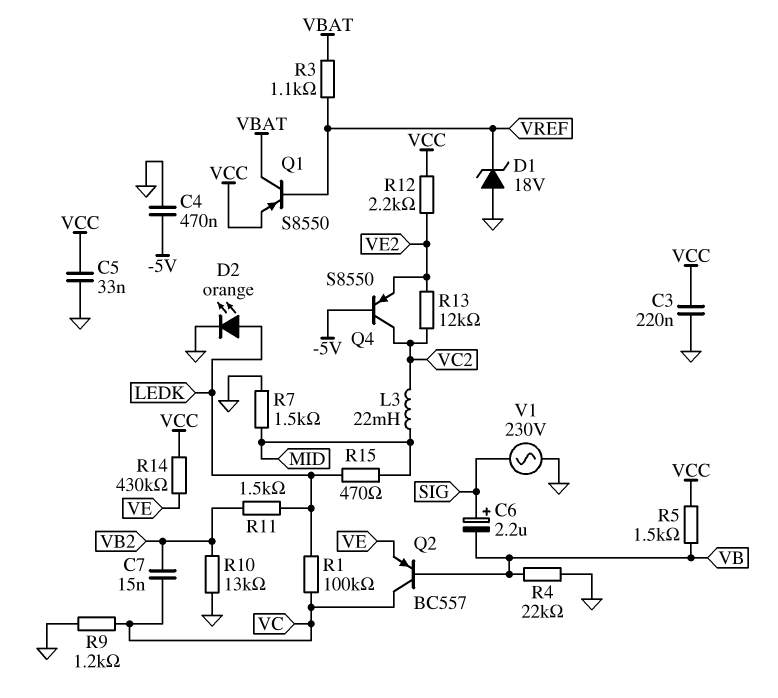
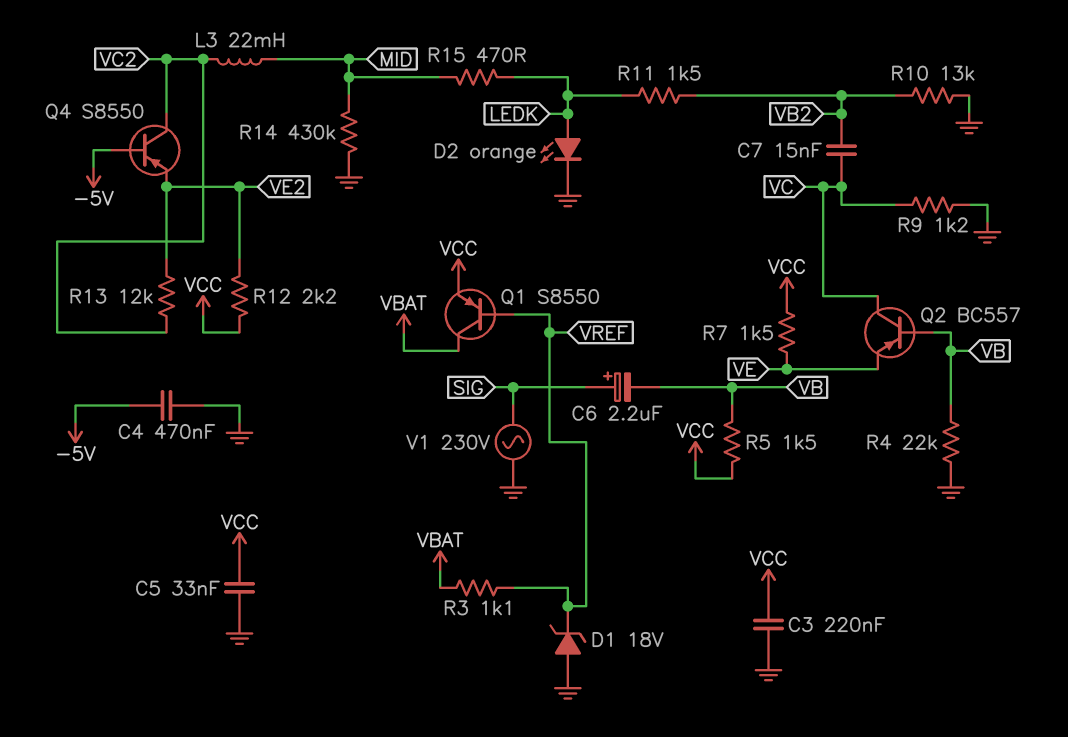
R1: 100k (LEDK, VC) -> none
R7: 1.5k (GND, MID) -> 1.5k (VCC, VE)
R14: 430k (VCC, VE) -> 430k (GND, MID)

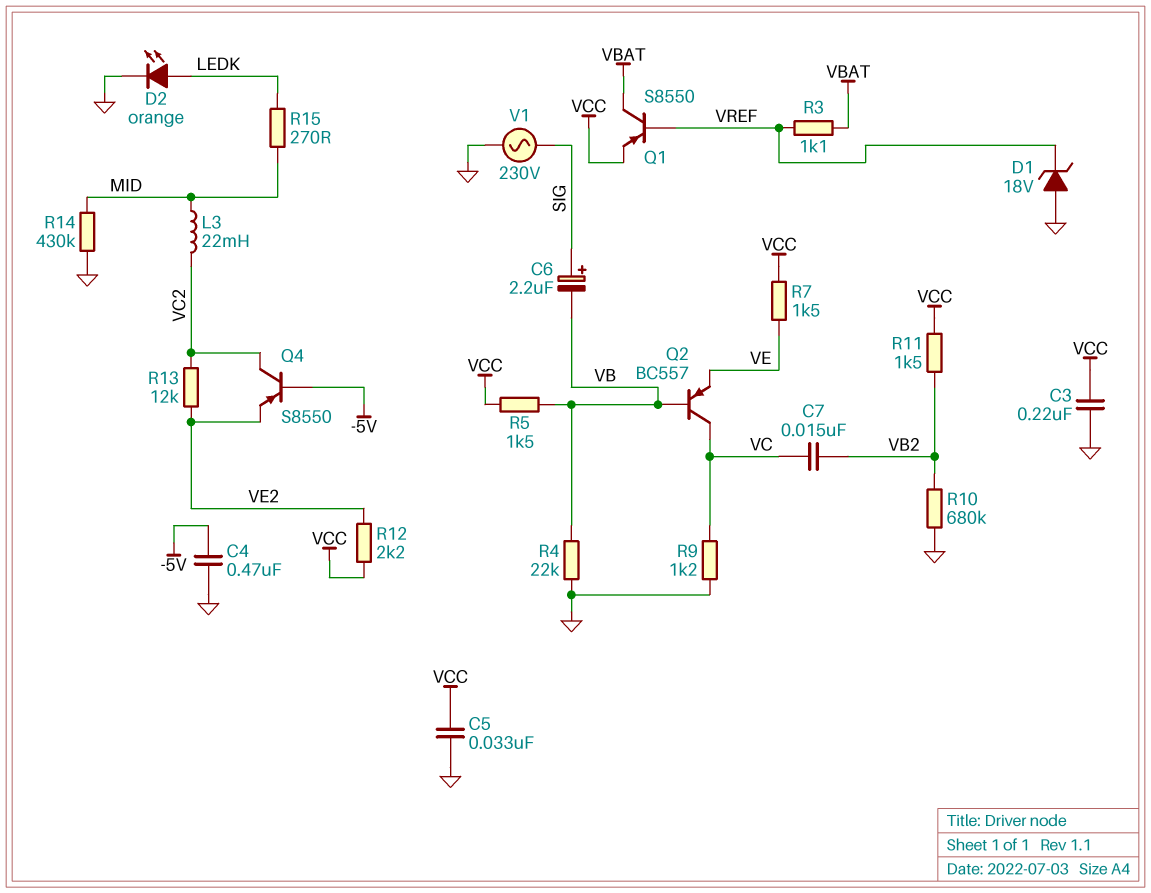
R10: 13k (GND, VB2) -> 680k (GND, VB2)
R11: 1.5k (LEDK, VB2) -> 1.5k (VB2, VCC)
R15: 470 (LEDK, MID) -> 270 (LEDK, MID)

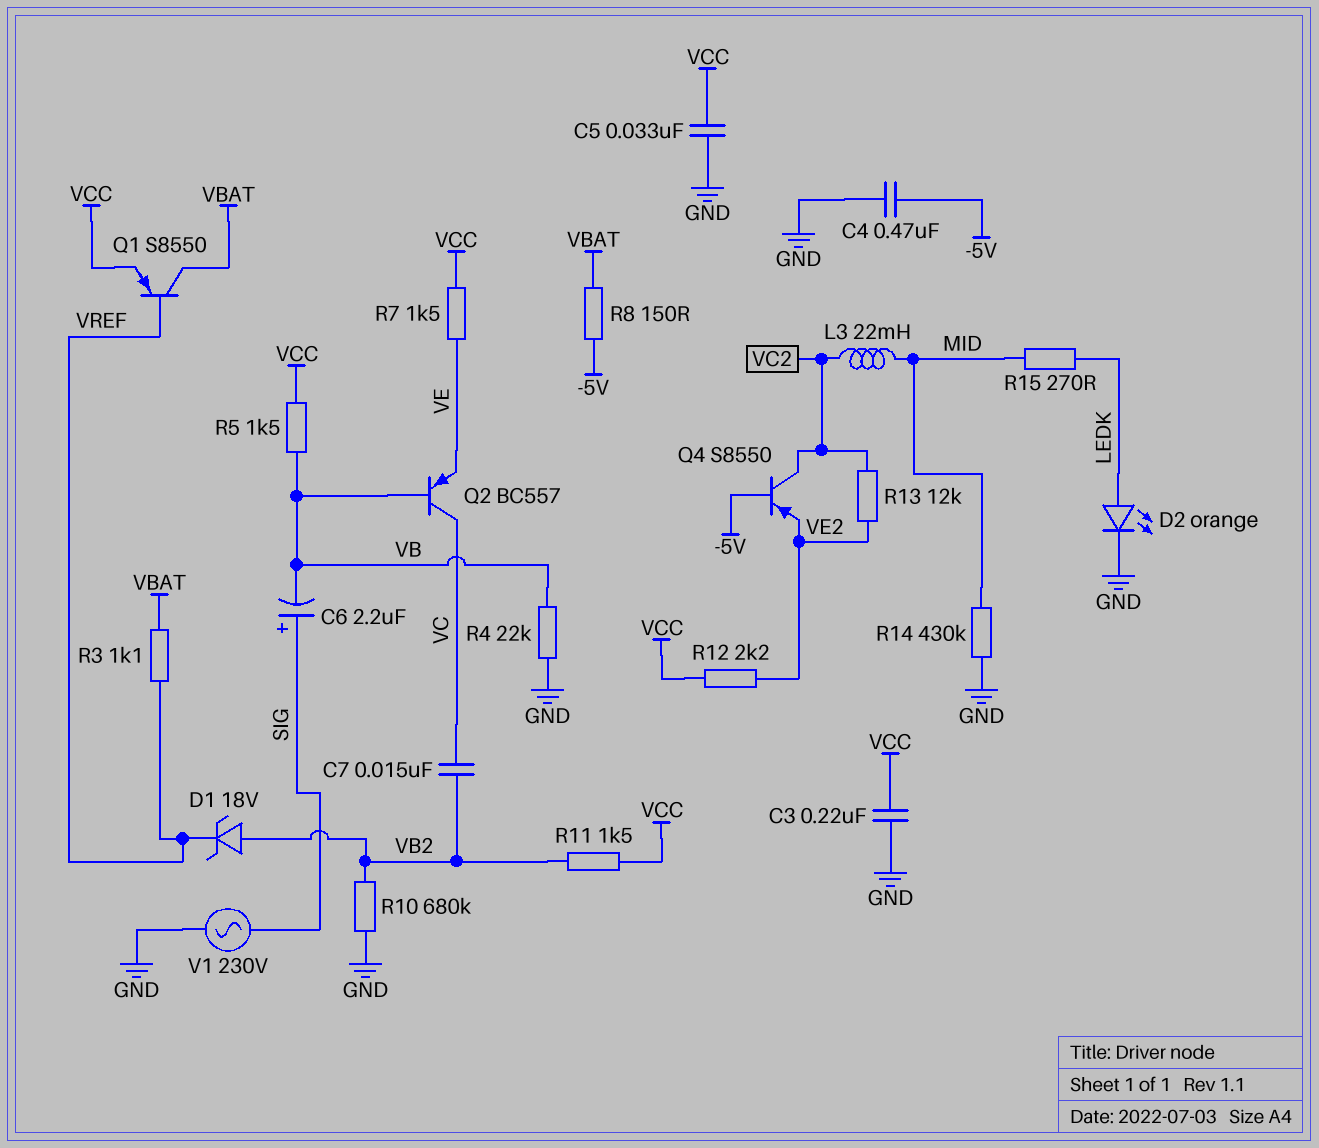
D1: zener 18V (A GND, K VREF) -> zener 18V (A VB2, K VREF)
R8: none -> 150 (-5V, VBAT)
R9: 1.2k (GND, VC) -> none

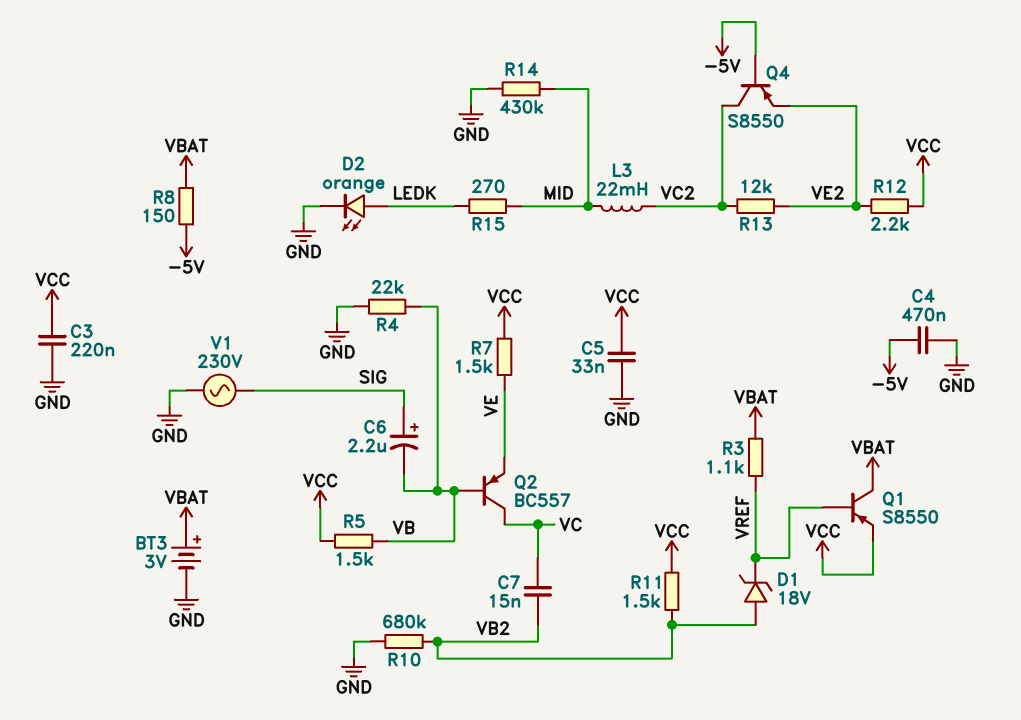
BT3: none -> 3V (plus VBAT, minus GND)

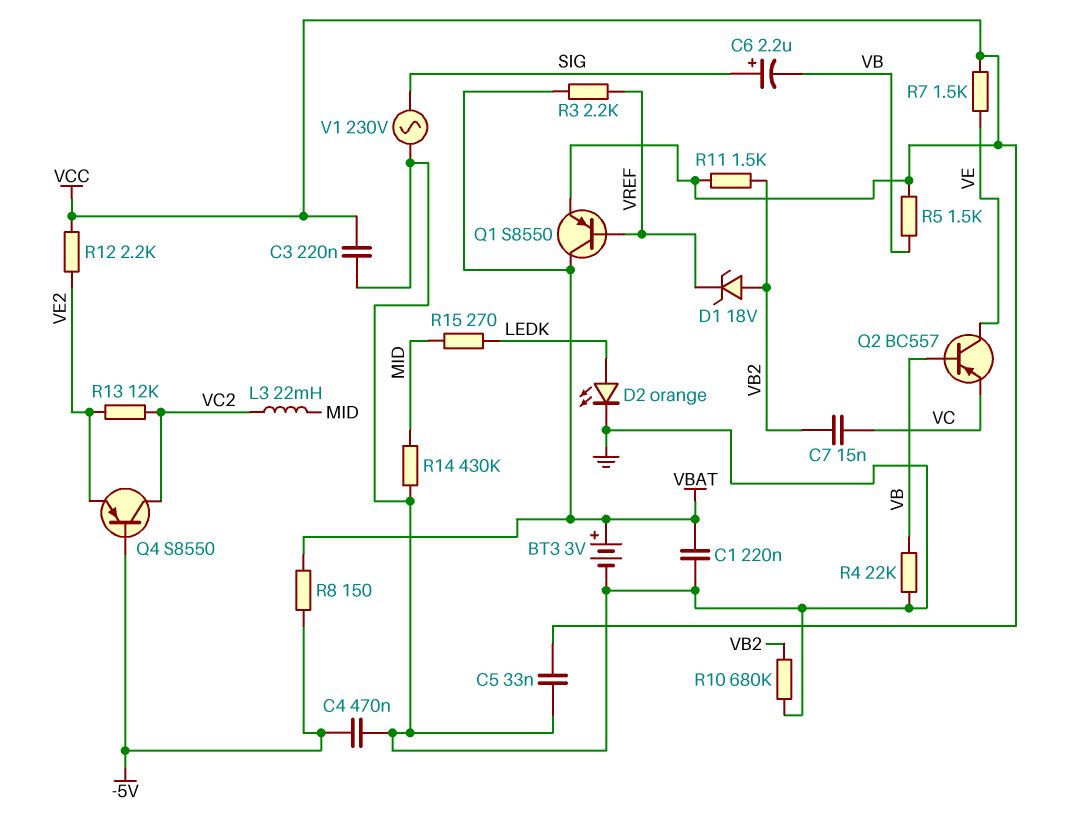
C1: none -> 220nF (GND, VBAT)
Q2: PNP BC557 (B VB, C VC, E VE) -> PNP BC557 (B VB, C VE, E VC)
R3: 1.1k (VBAT, VREF) -> 2.2k (VBAT, VREF)

